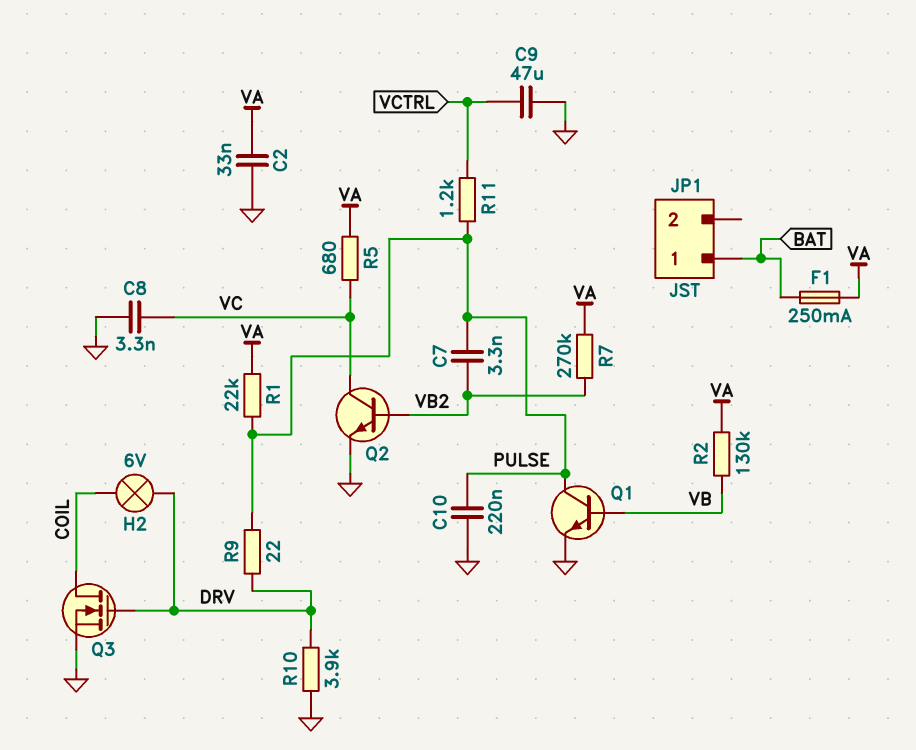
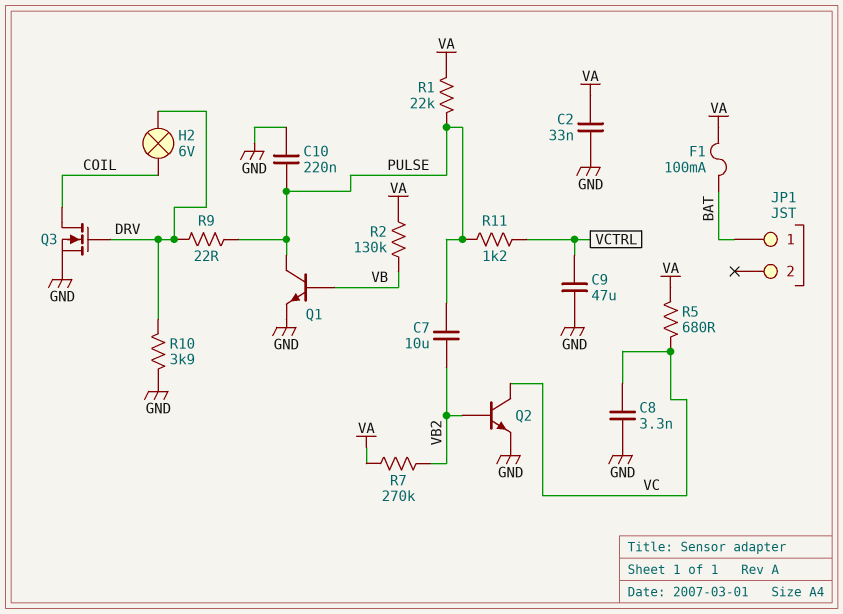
C7: 3.3nF (PULSE, VB2) -> 10uF (PULSE, VB2)
F1: 250mA (BAT, VA) -> 100mA (BAT, VA)

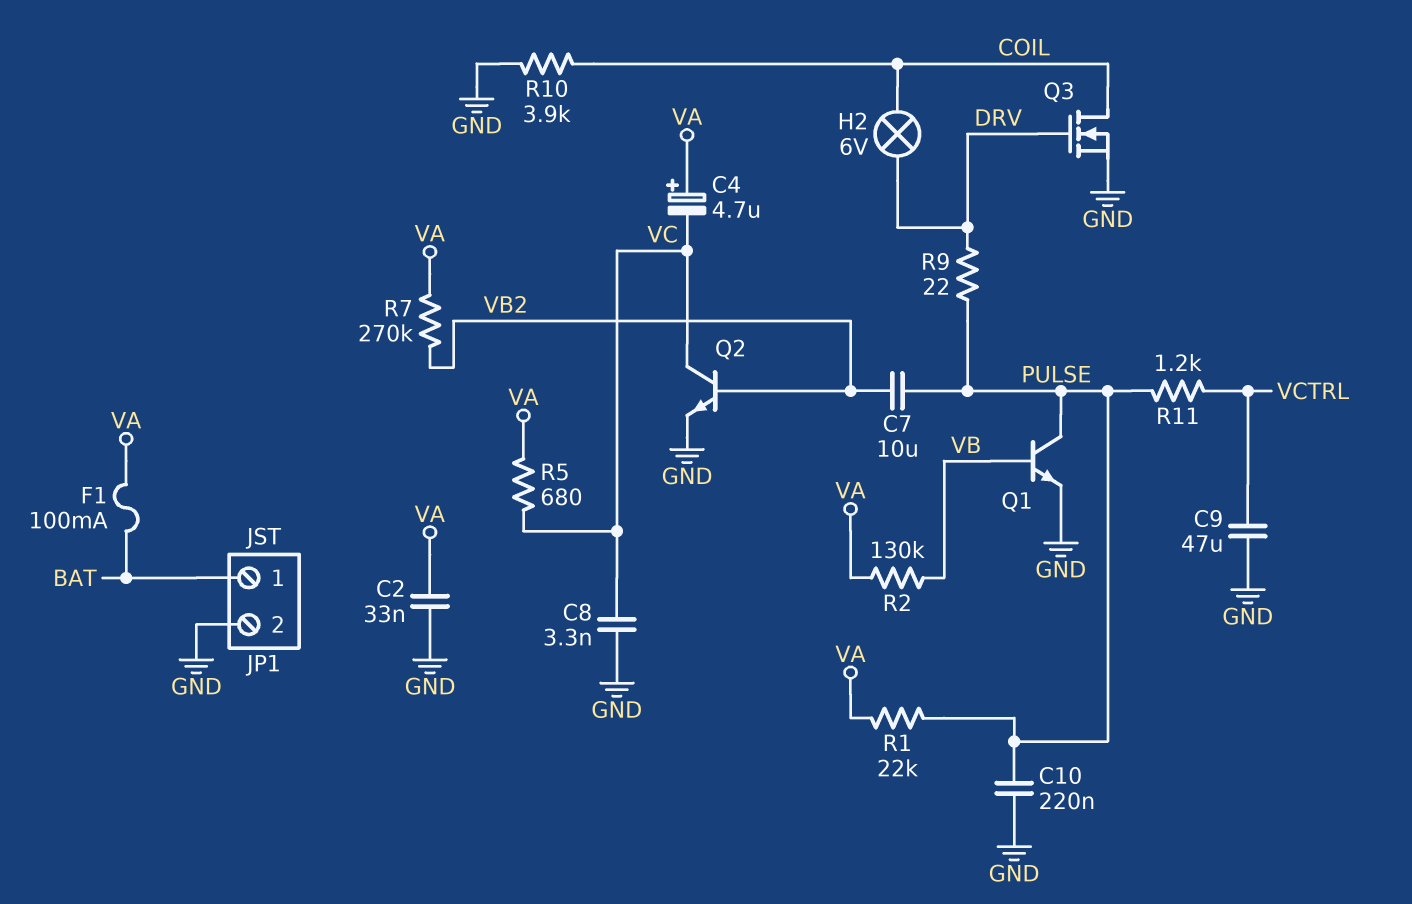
C4: none -> 4.7uF (plus VA, minus VC)
JP1 pin 2: none -> GND
R10: 3.9k (DRV, GND) -> 3.9k (COIL, GND)

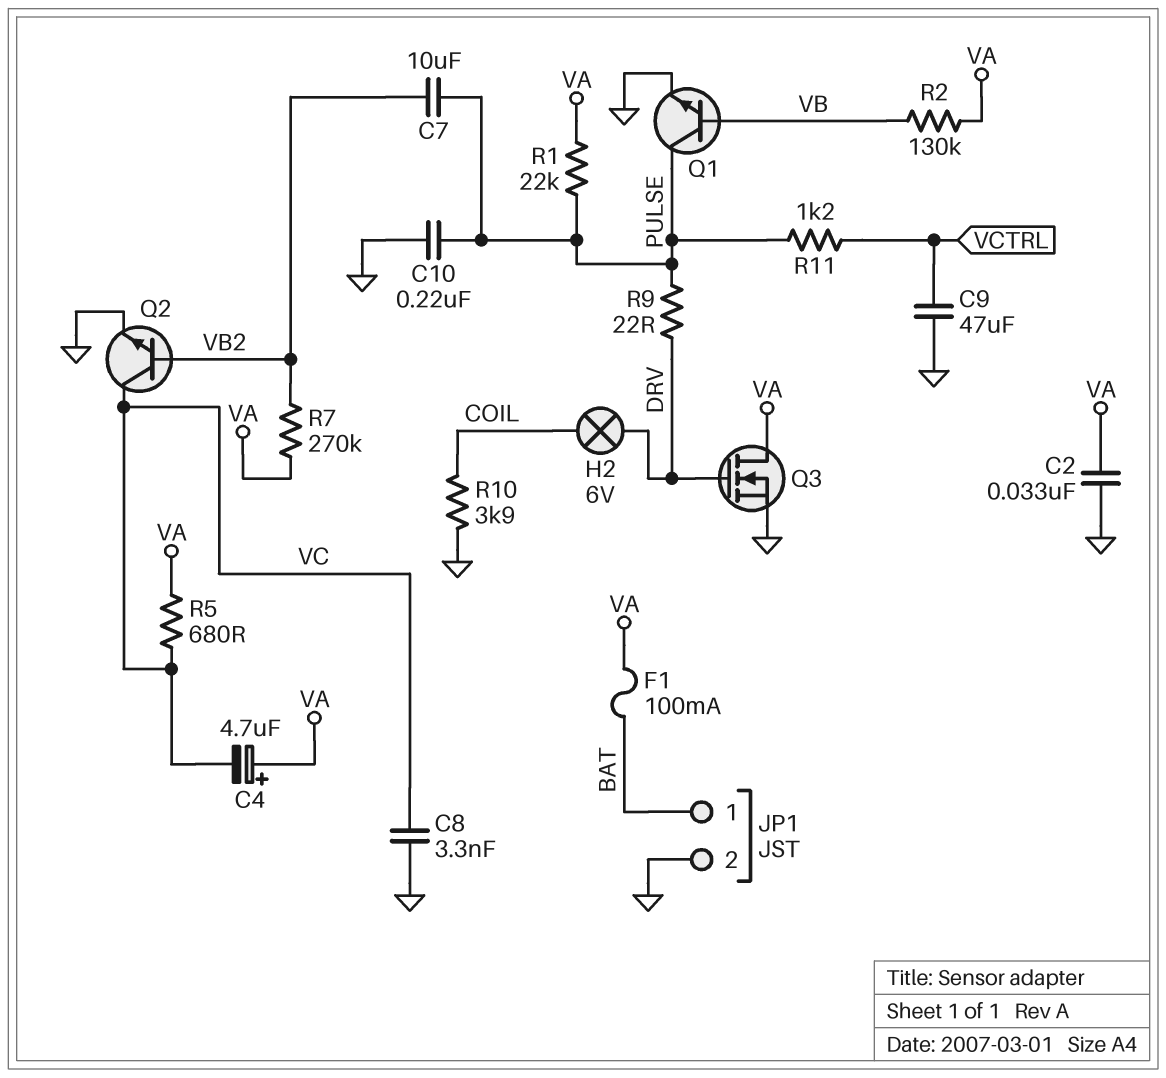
Q3: NMOS (G DRV, D COIL, S GND) -> NMOS (G DRV, D VA, S GND)

